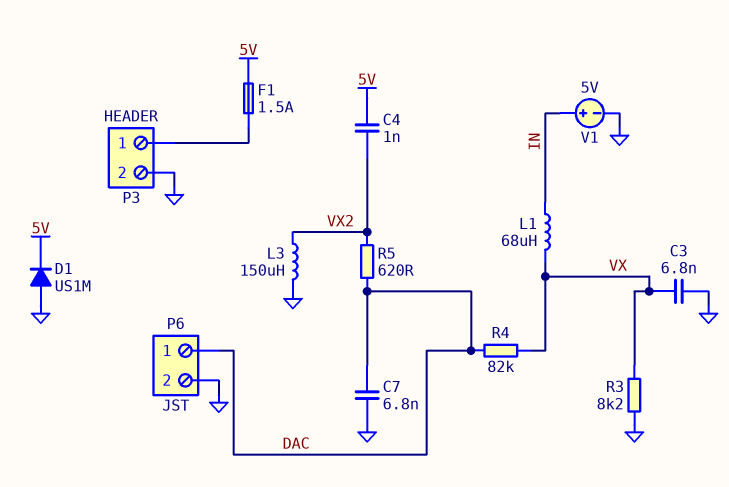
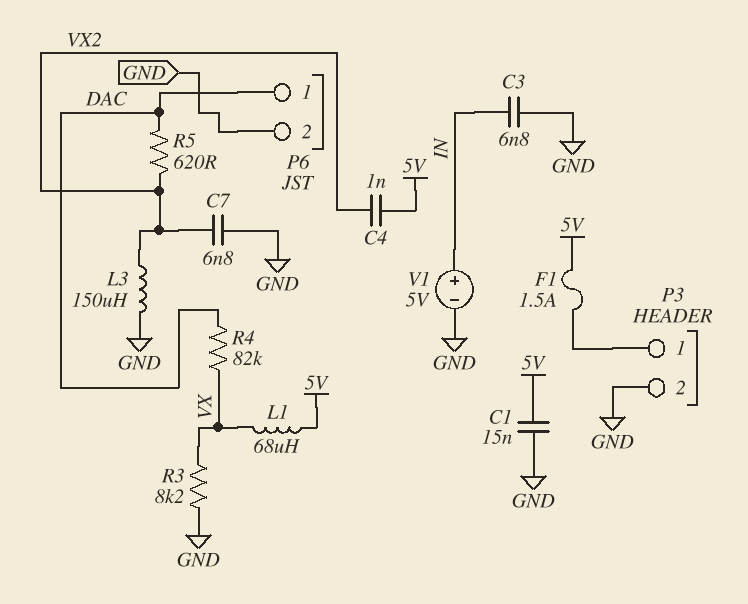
C1: none -> 15nF (5V, GND)
C3: 6.8nF (GND, VX) -> 6.8nF (GND, IN)
C7: 6.8nF (DAC, GND) -> 6.8nF (GND, VX2)
D1: diode US1M (A GND, K 5V) -> none
L1: 68uH (IN, VX) -> 68uH (5V, VX)

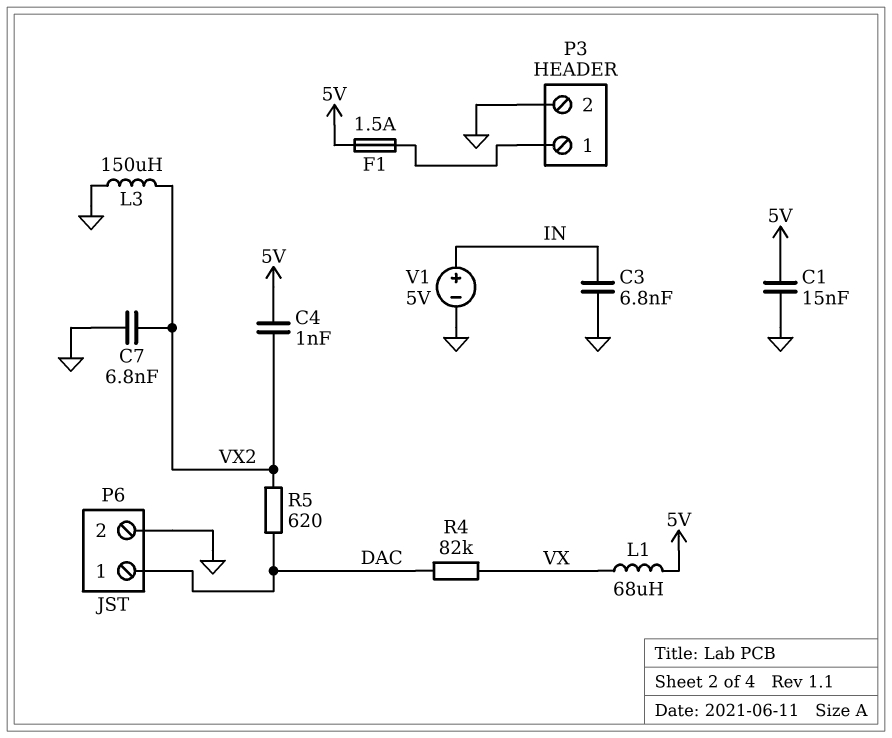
R3: 8.2k (GND, VX) -> none

